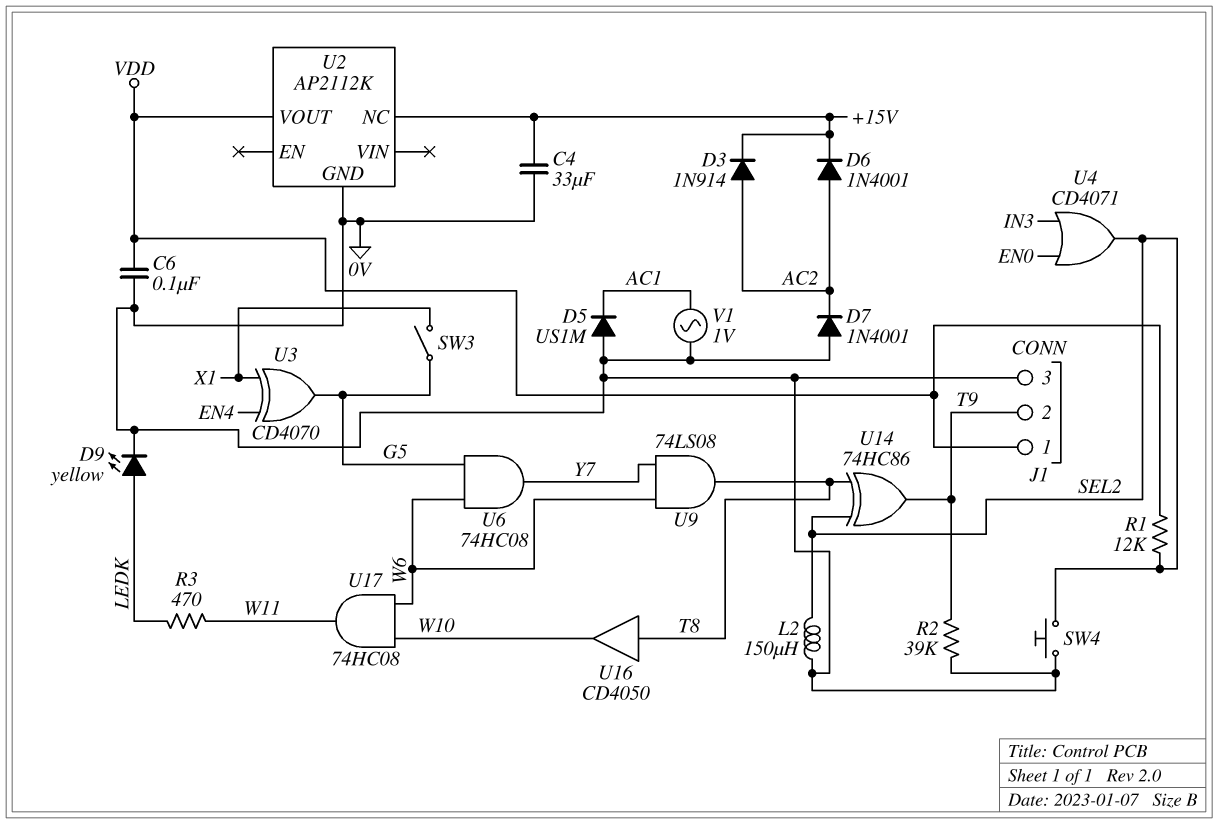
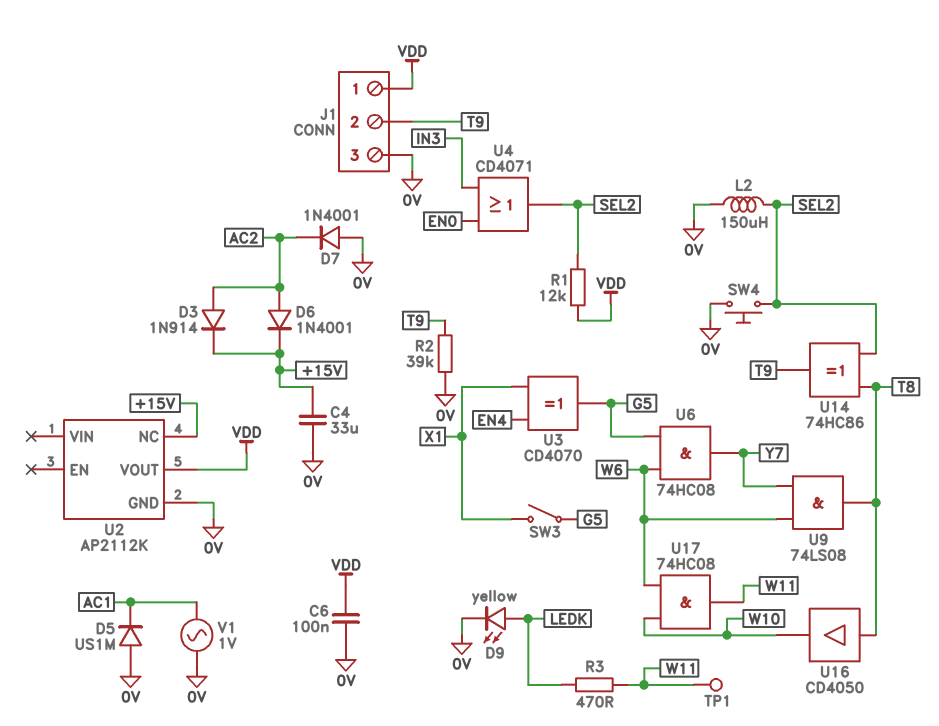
TP1: none -> test point (W11)

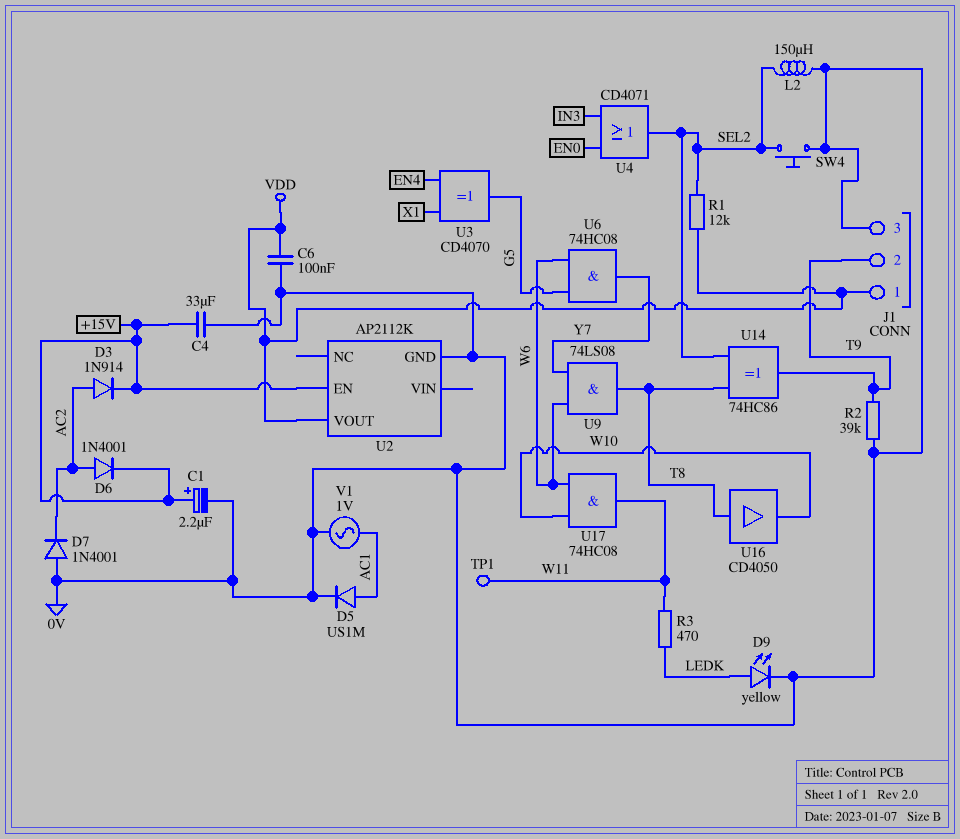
C1: none -> 2.2uF (plus +15V, minus 0V)
D5: diode US1M (A 0V, K AC1) -> diode US1M (A AC1, K 0V)
SW3: switch (G5, X1) -> none
U2 pin EN: none -> +15V
U2 pin NC: +15V -> none

